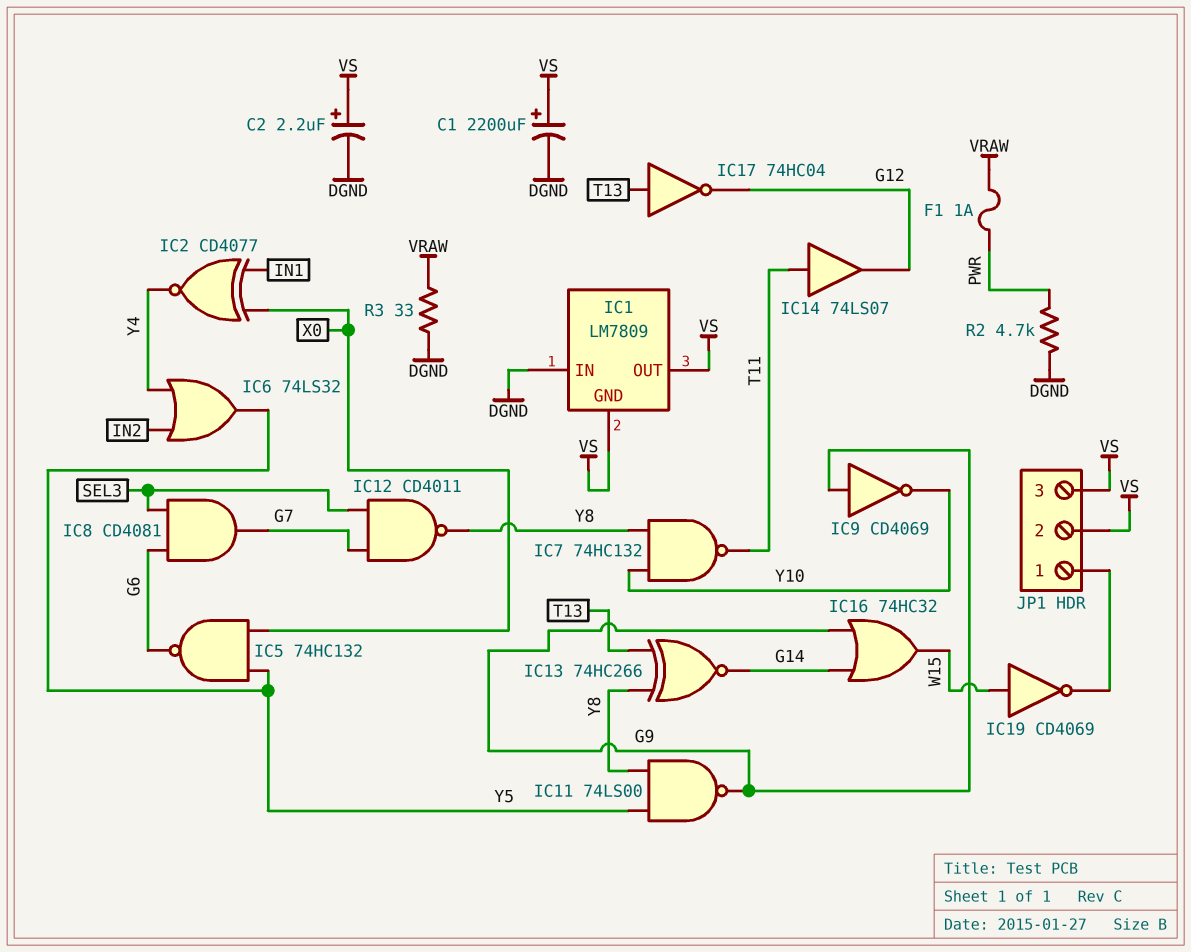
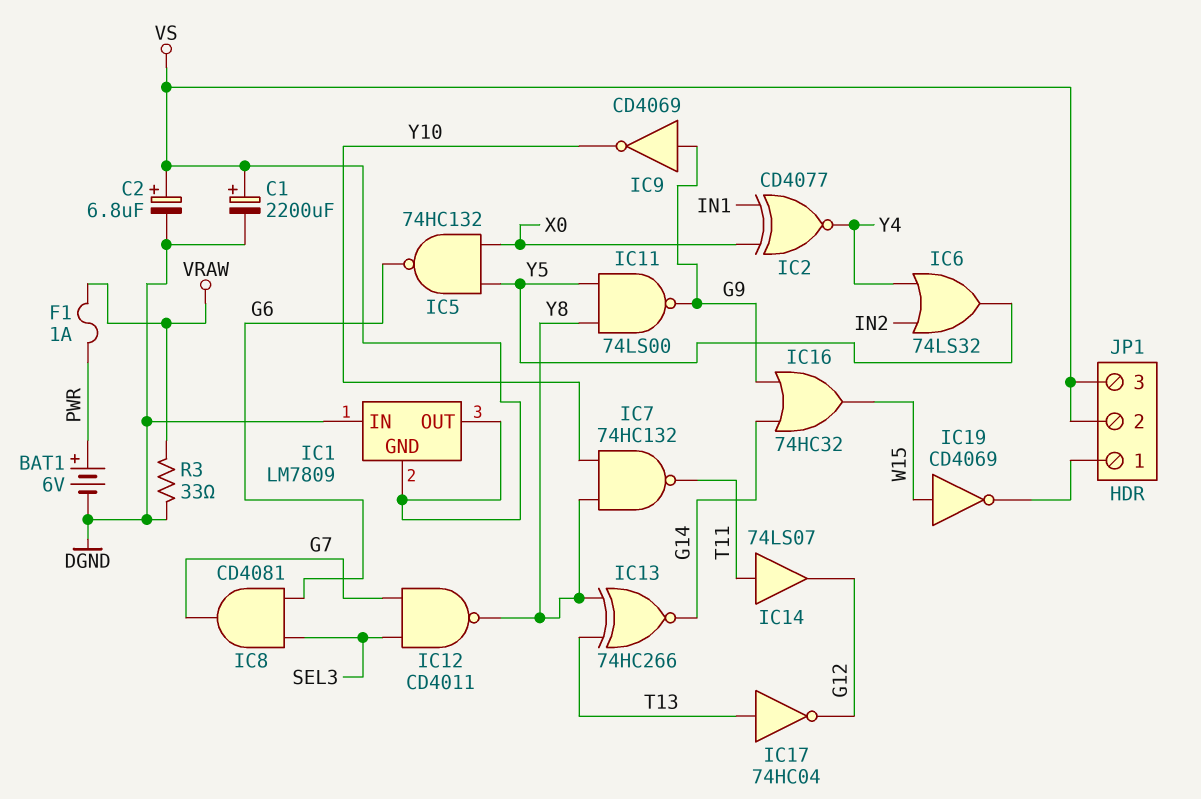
BAT1: none -> 6V (plus PWR, minus DGND)
C2: 2.2uF (plus VS, minus DGND) -> 6.8uF (plus VS, minus DGND)
R2: 4.7k (DGND, PWR) -> none

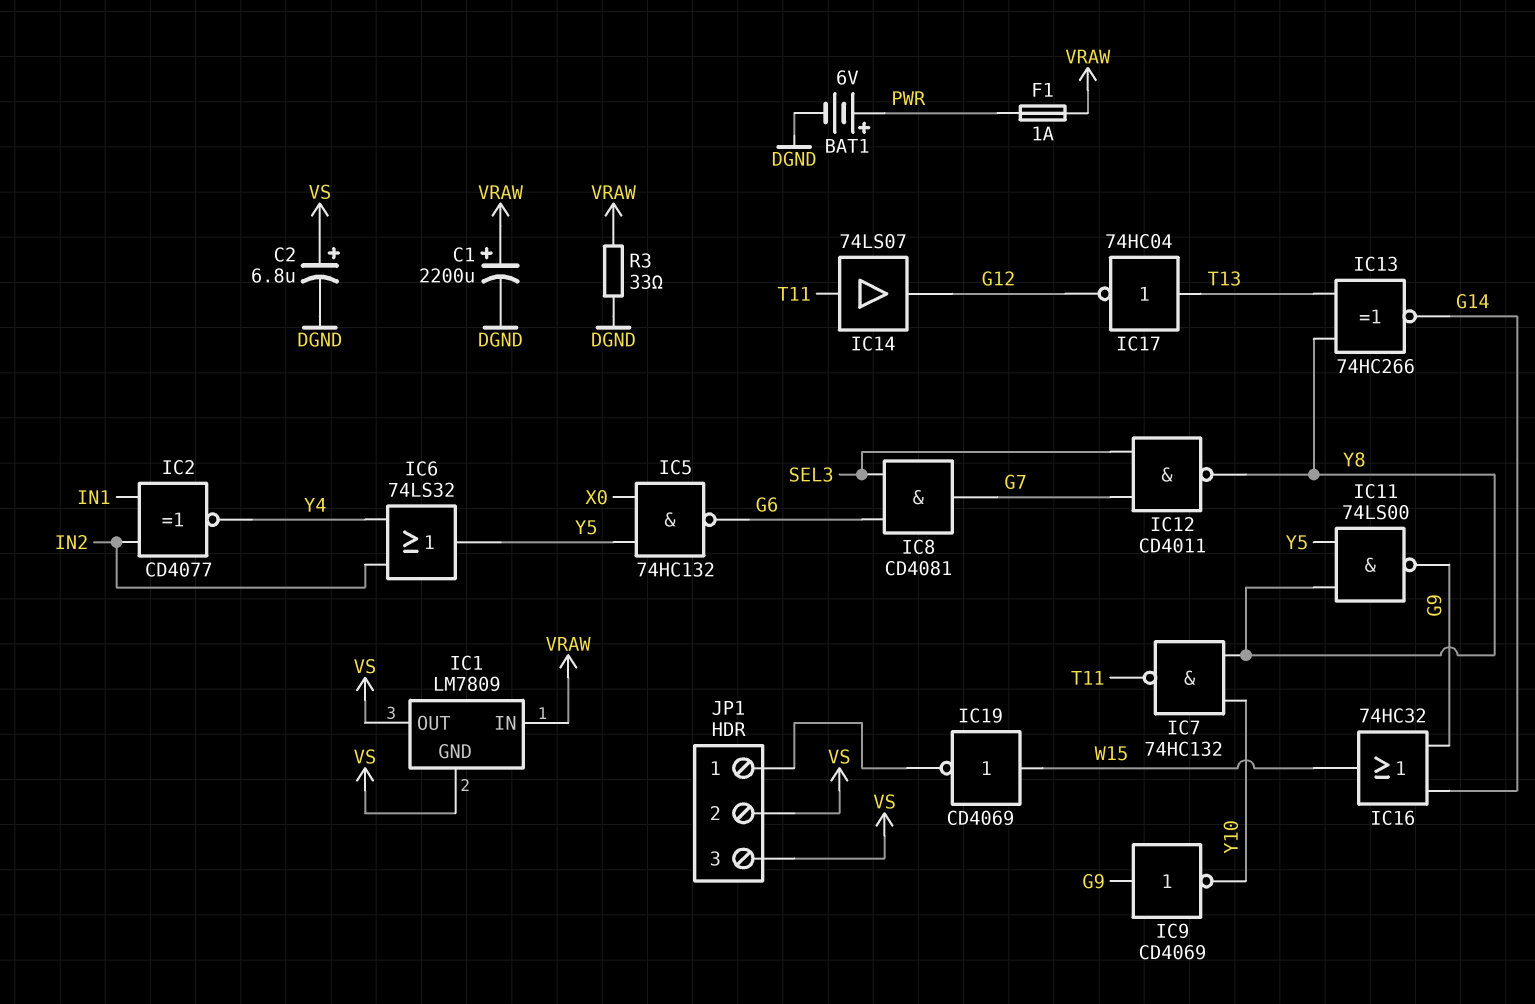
C1: 2200uF (plus VS, minus DGND) -> 2200uF (plus VRAW, minus DGND)
IC1 pin IN: DGND -> VRAW
IC2: XNOR CD4077 (in IN1, in X0, out Y4) -> XNOR CD4077 (in IN1, in IN2, out Y4)

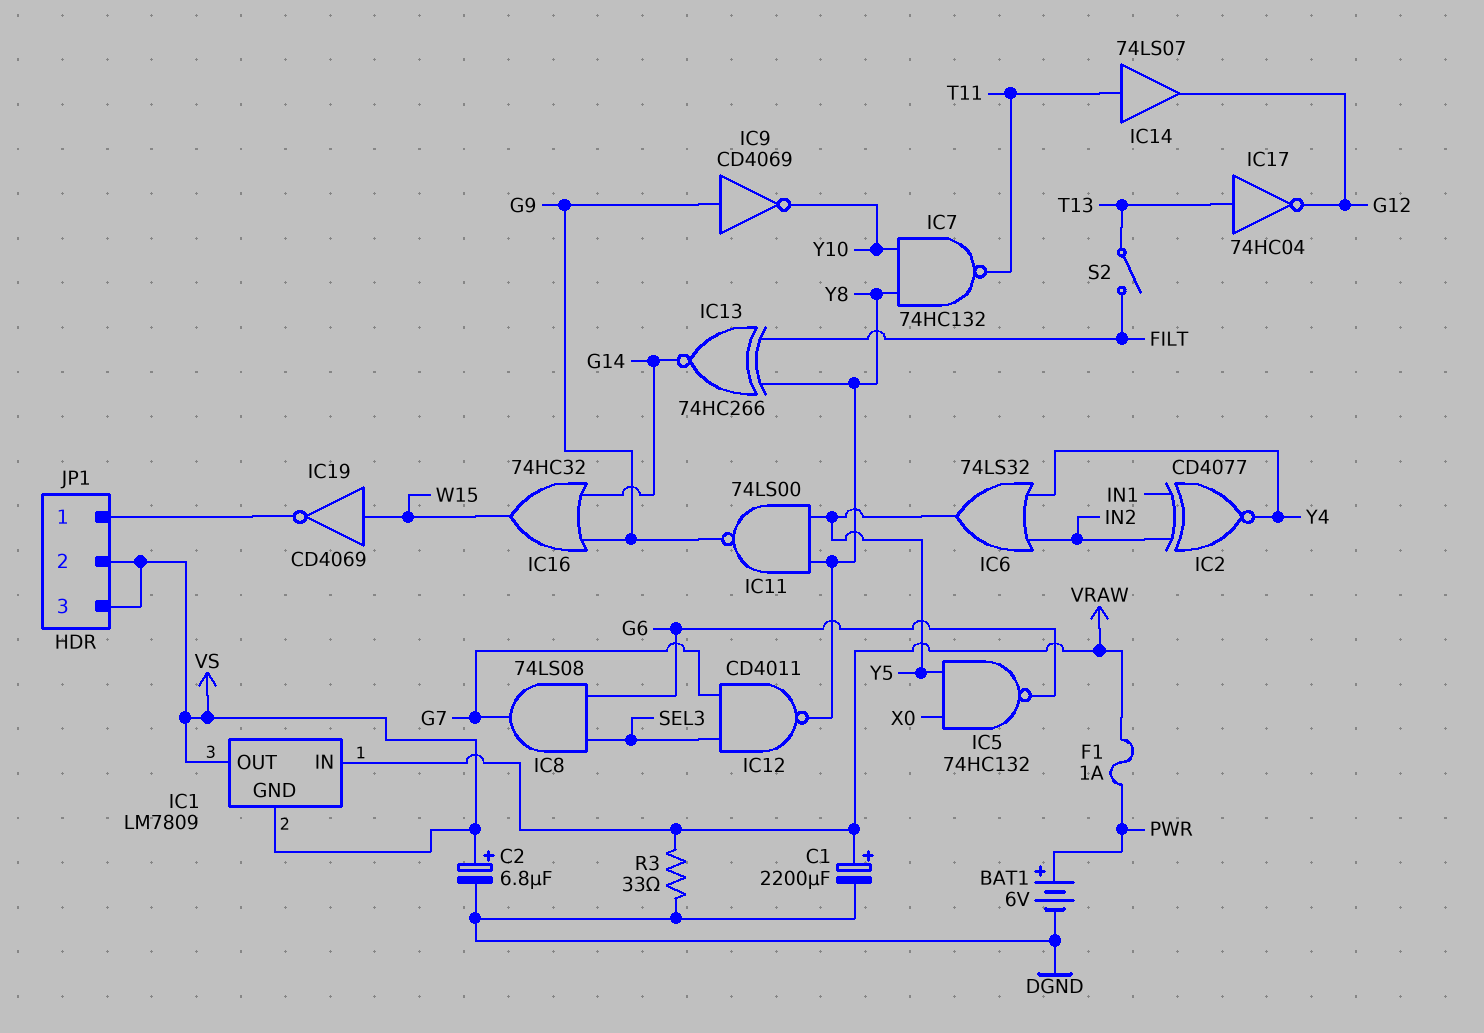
IC8: AND CD4081 (in G6, in SEL3, out G7) -> AND 74LS08 (in G6, in SEL3, out G7)
IC13: XNOR 74HC266 (in T13, in Y8, out G14) -> XNOR 74HC266 (in FILT, in Y8, out G14)
S2: none -> switch (FILT, T13)

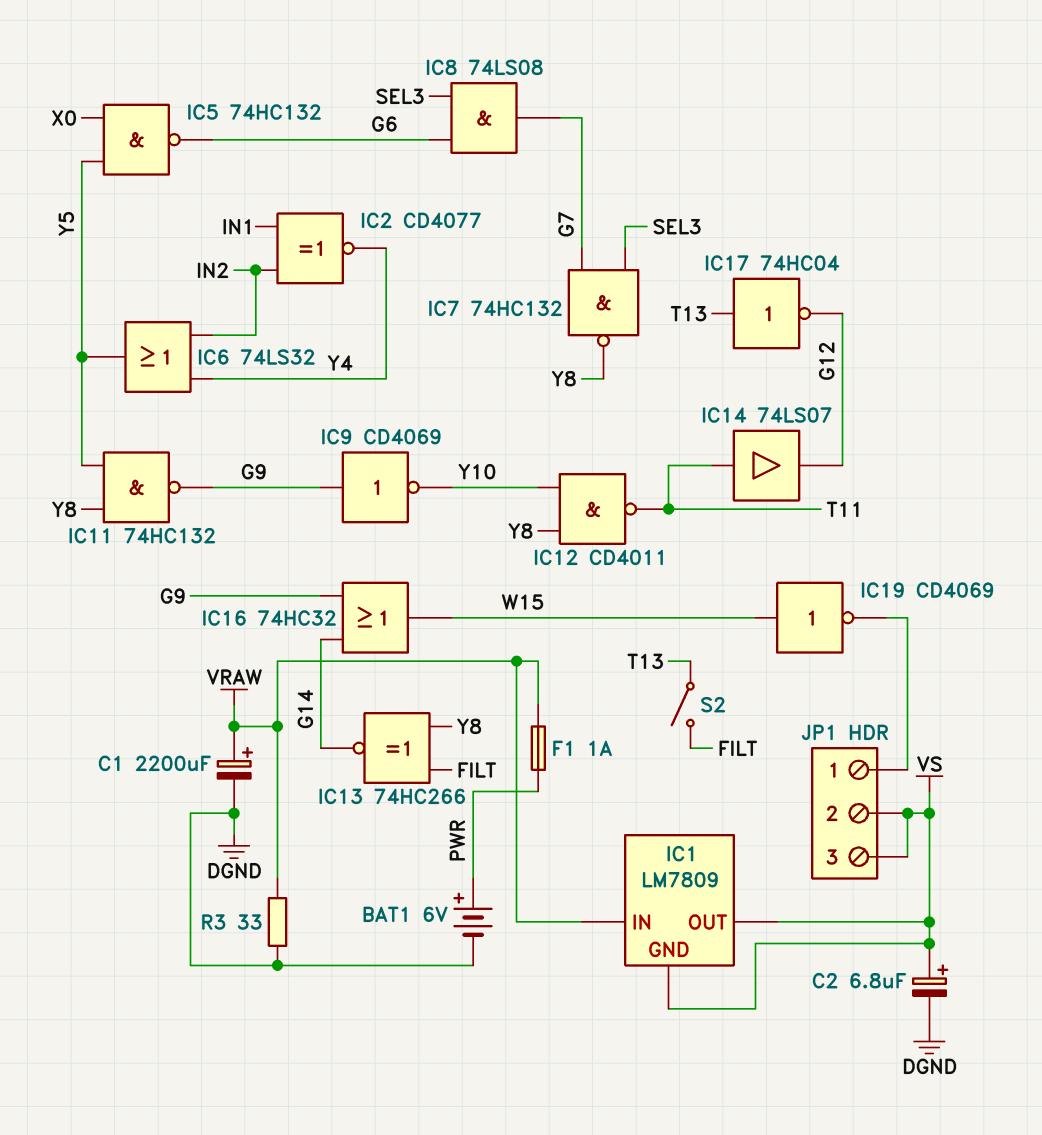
IC7: NAND 74HC132 (in Y8, in Y10, out T11) -> NAND 74HC132 (in G7, in SEL3, out Y8)
IC11: NAND 74LS00 (in Y5, in Y8, out G9) -> NAND 74HC132 (in Y5, in Y8, out G9)
IC12: NAND CD4011 (in G7, in SEL3, out Y8) -> NAND CD4011 (in Y8, in Y10, out T11)

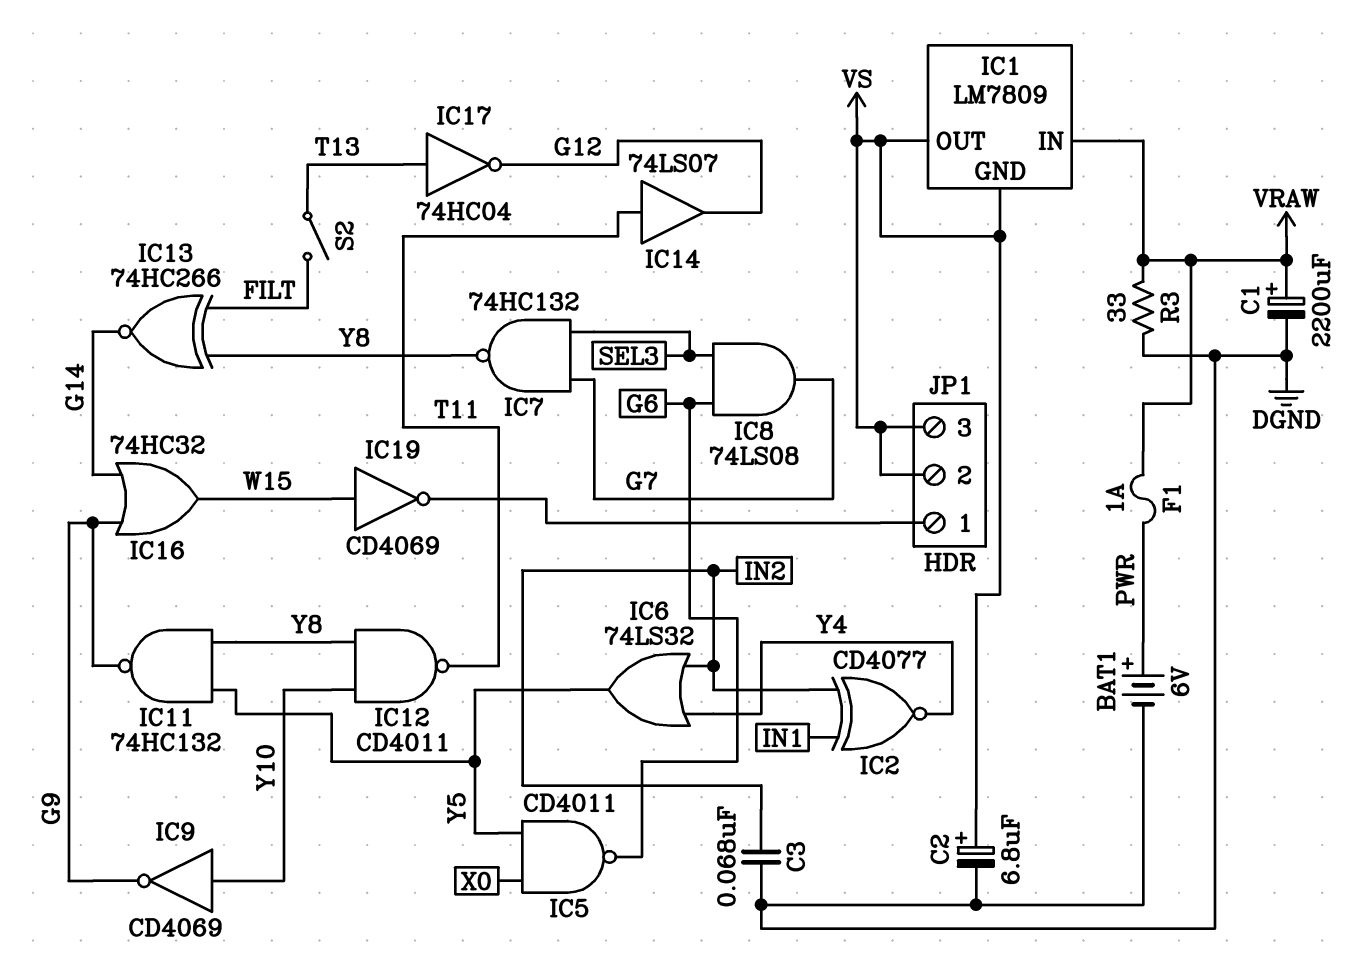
C3: none -> 68nF (DGND, IN2)
IC5: NAND 74HC132 (in X0, in Y5, out G6) -> NAND CD4011 (in X0, in Y5, out G6)
IC9: NOT CD4069 (in G9, out Y10) -> NOT CD4069 (in Y10, out G9)

